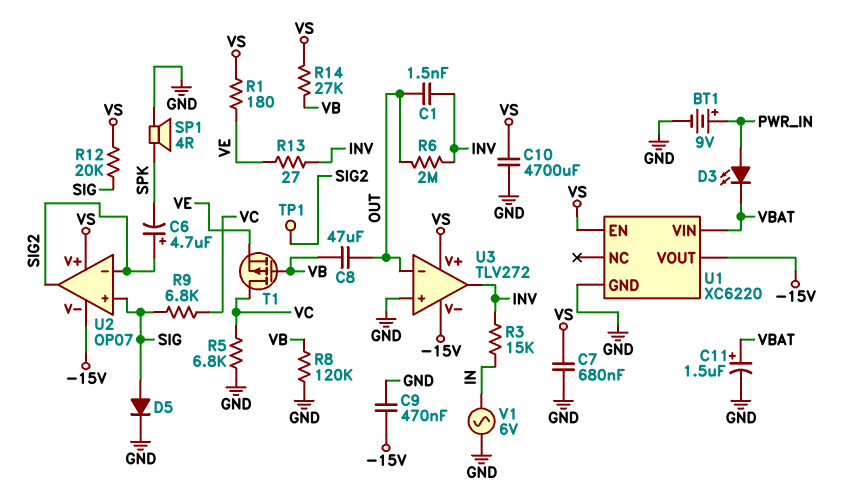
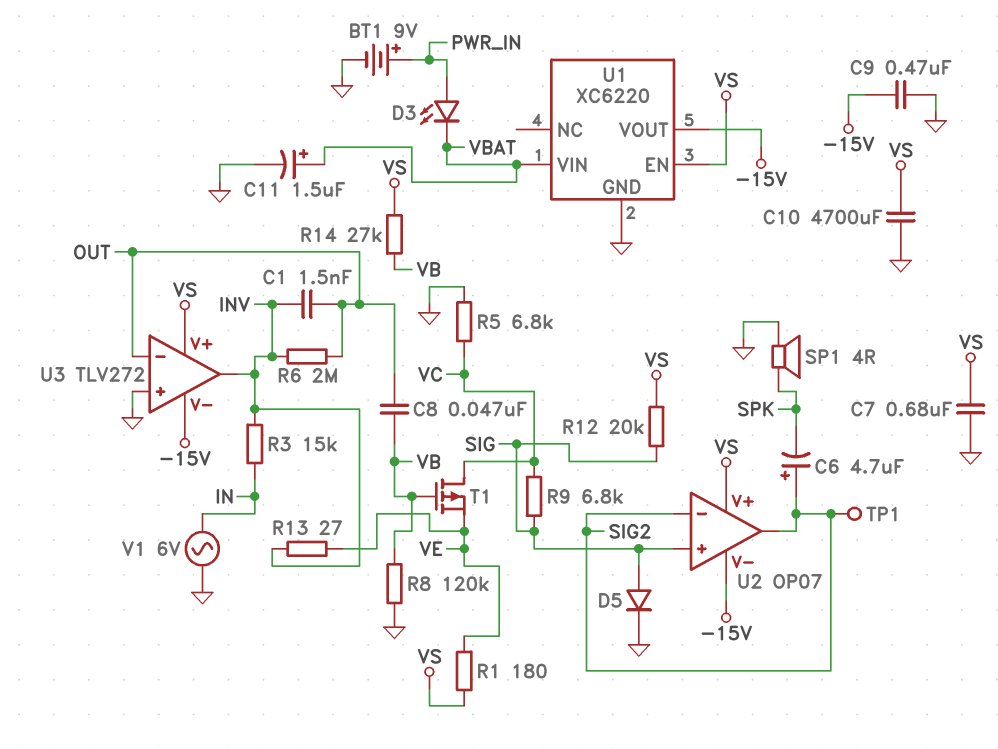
C8: 47uF (OUT, VB) -> 47nF (OUT, VB)

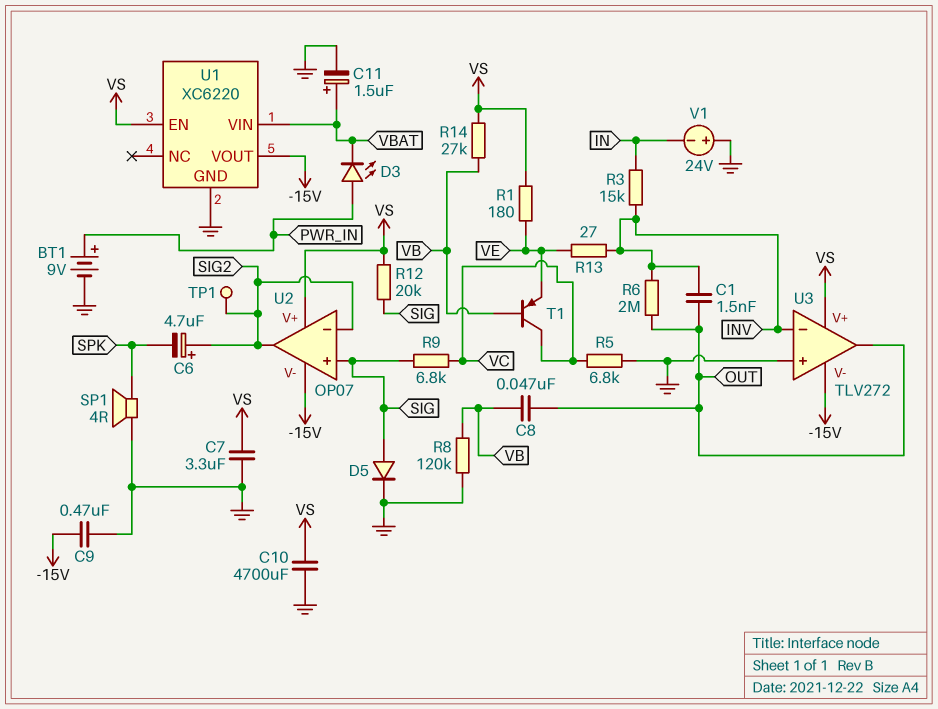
C7: 680nF (GND, VS) -> 3.3uF (GND, VS)
T1: PMOS (G VB, D VC, S VE) -> PNP (B VB, C VC, E VE)
U3 pin in-: OUT -> INV
U3 pin out: INV -> OUT
V1: AC 6V (GND, IN) -> 24V (plus GND, minus IN)

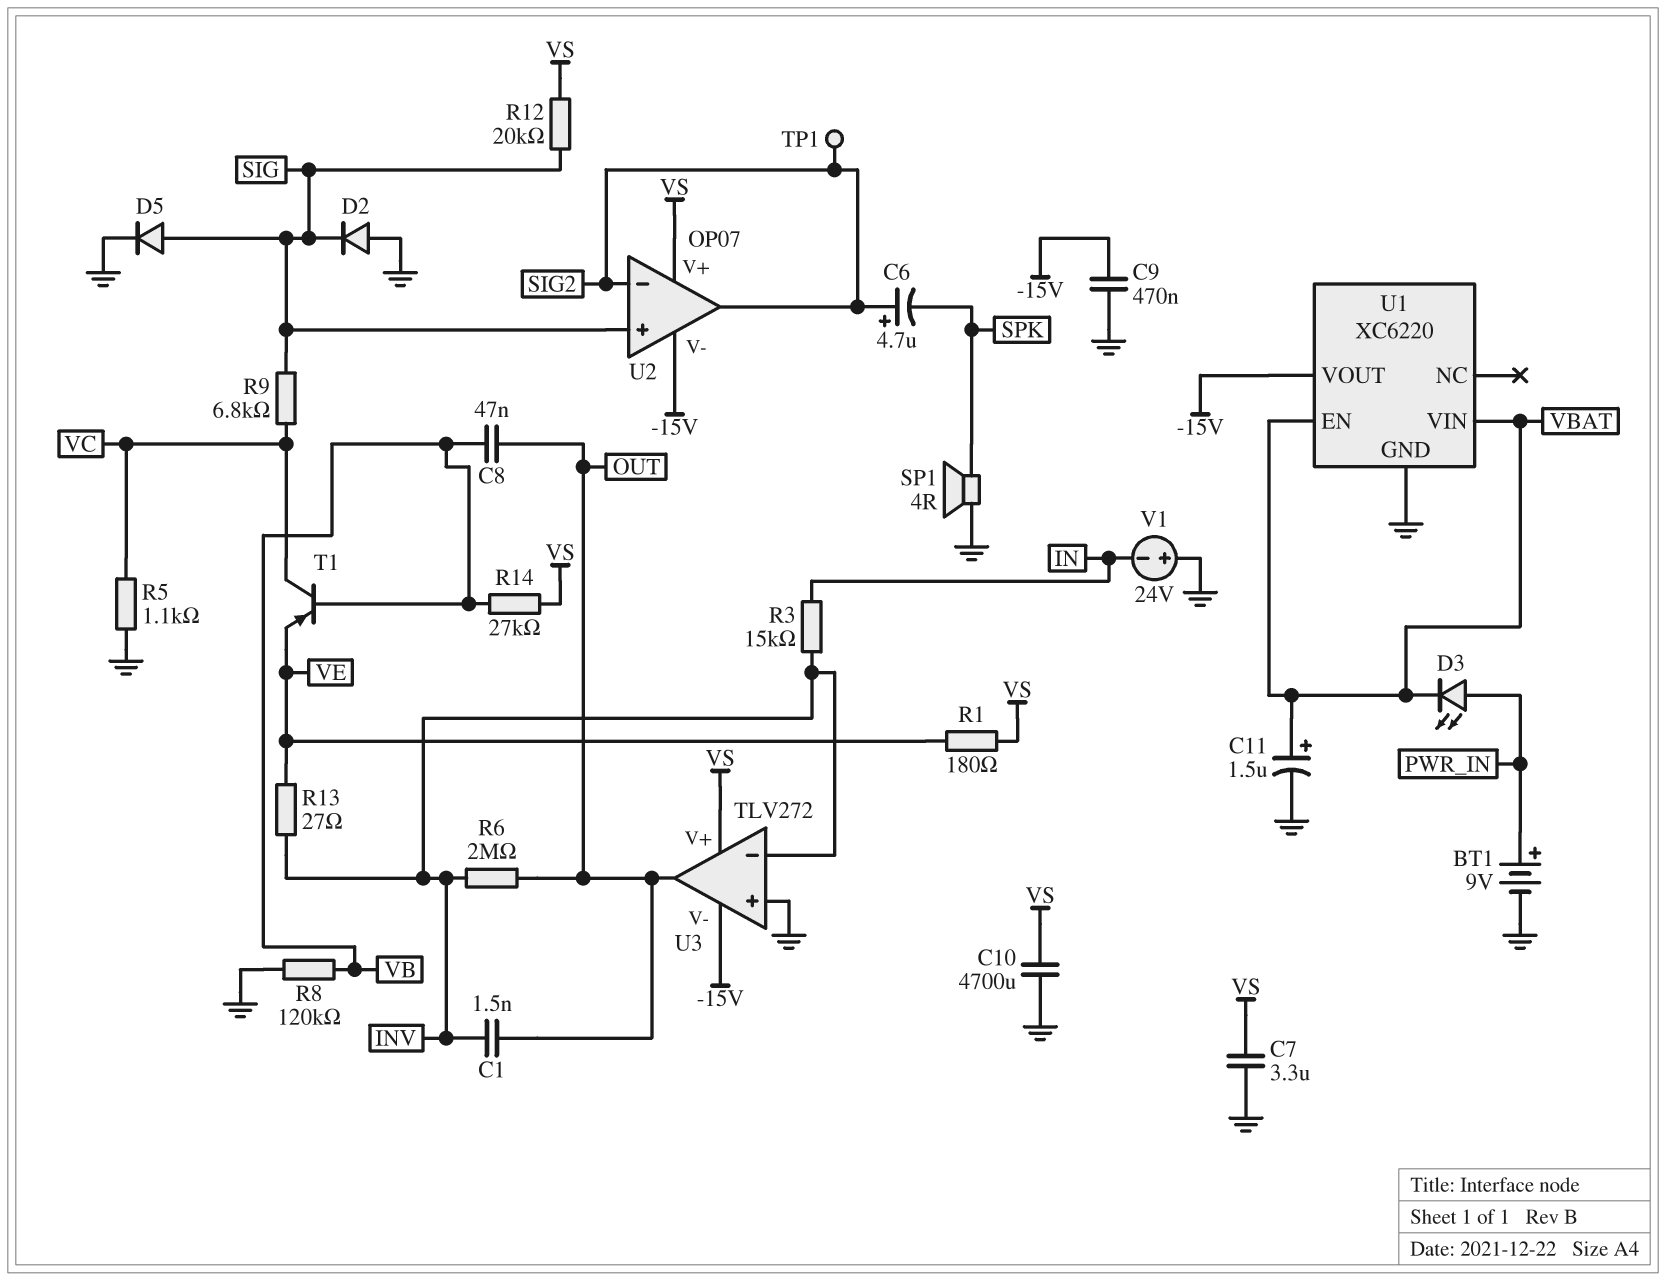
D2: none -> diode (A GND, K SIG)
R5: 6.8k (GND, VC) -> 1.1k (GND, VC)
U1 pin EN: VS -> VBAT

